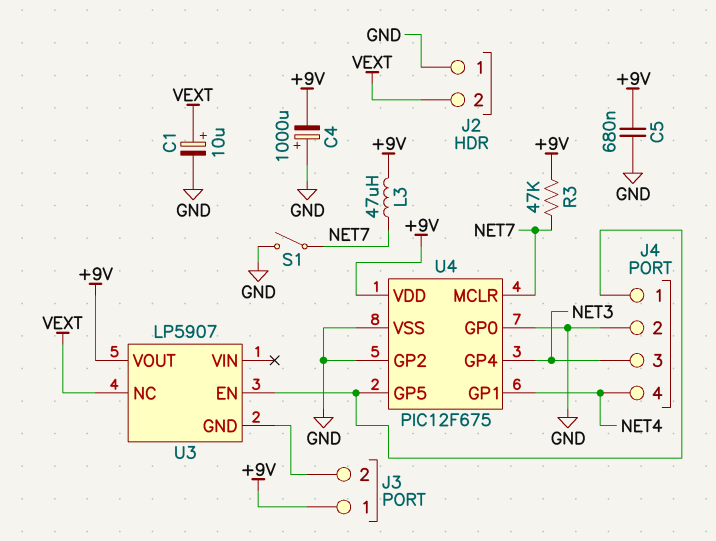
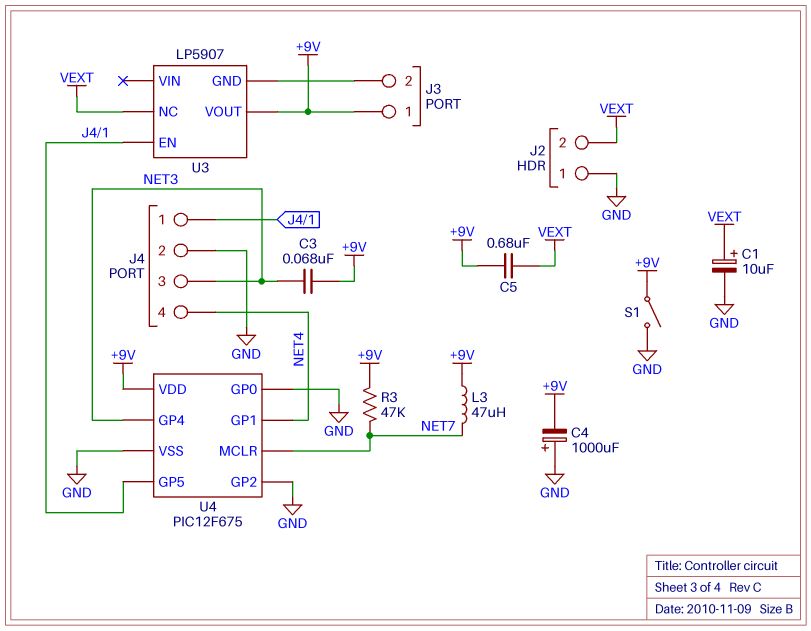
C3: none -> 68nF (+9V, NET3)
C5: 680nF (+9V, GND) -> 680nF (+9V, VEXT)
S1: switch (GND, NET7) -> switch (+9V, GND)

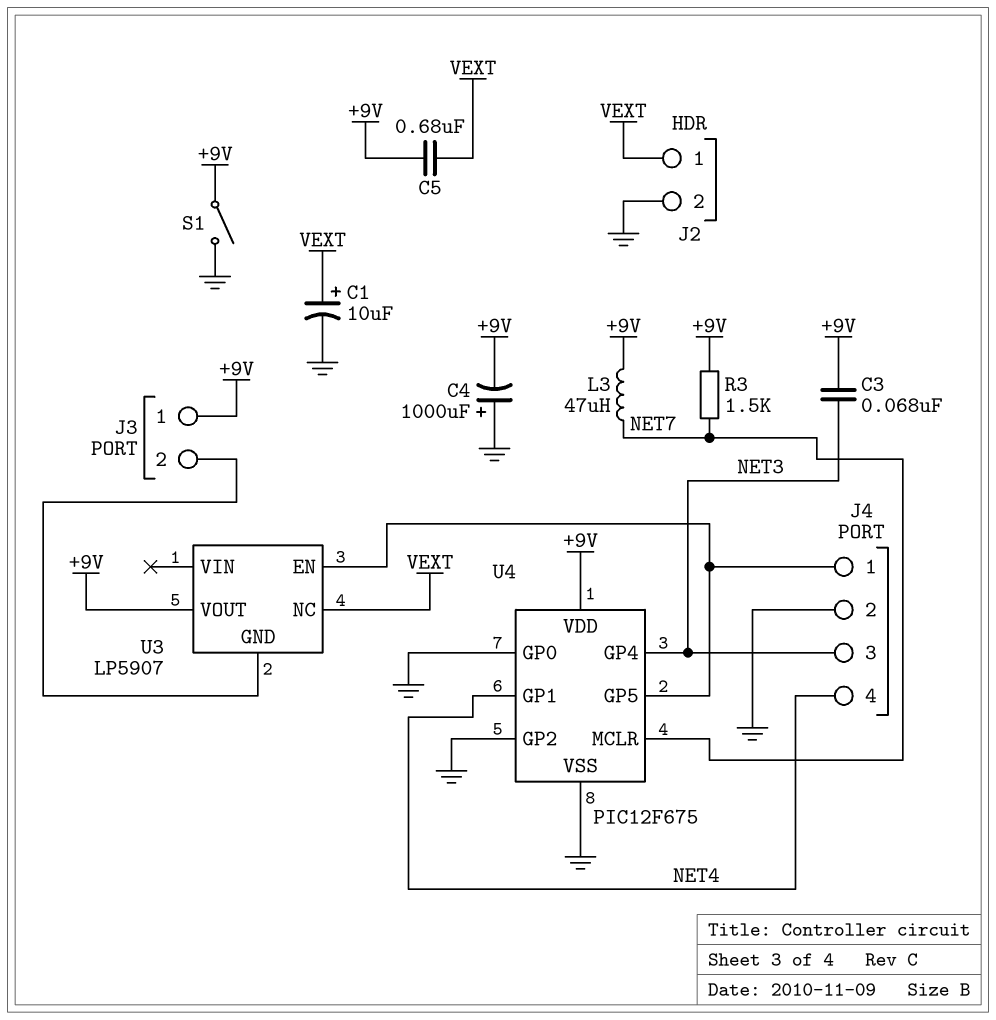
J2 pin 1: GND -> VEXT
J2 pin 2: VEXT -> GND
R3: 47k (+9V, NET7) -> 1.5k (+9V, NET7)

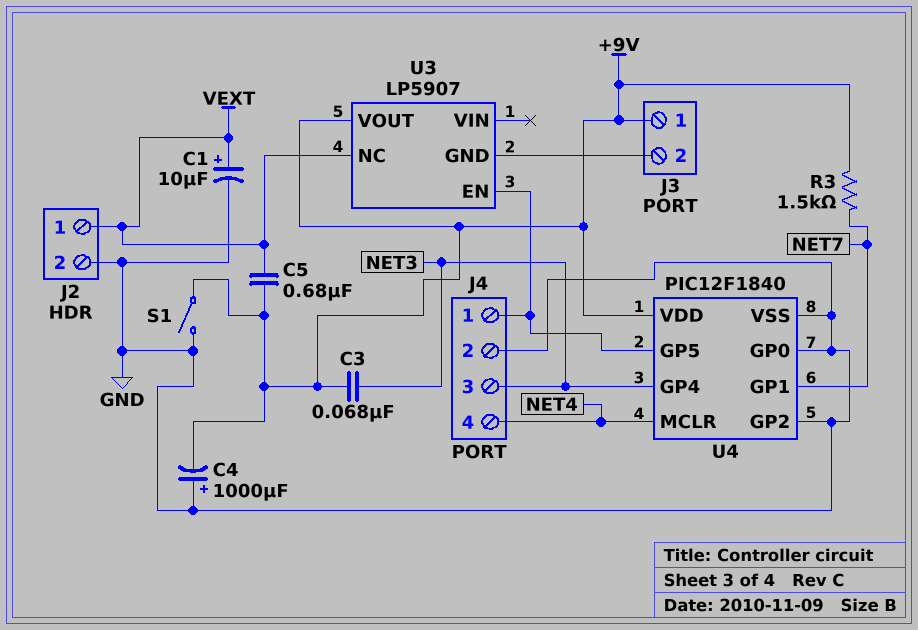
L3: 47uH (+9V, NET7) -> none
U4: PIC12F675 -> PIC12F1840
U4 pin GP1: NET4 -> NET7
U4 pin MCLR: NET7 -> NET4

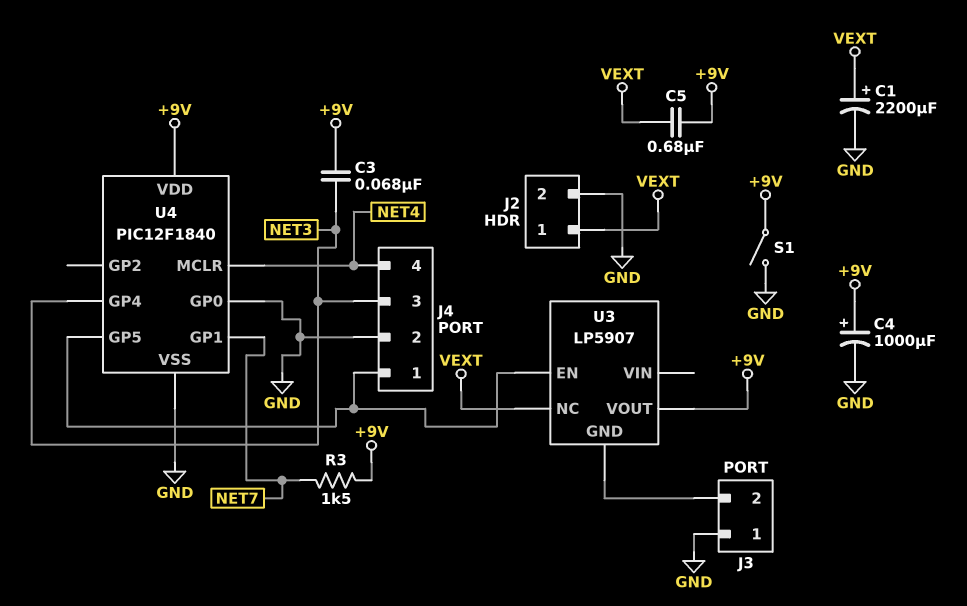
C1: 10uF (plus VEXT, minus GND) -> 2200uF (plus VEXT, minus GND)
C4: 1000uF (plus GND, minus +9V) -> 1000uF (plus +9V, minus GND)
J3 pin 1: +9V -> GND
U4 pin GP2: GND -> none

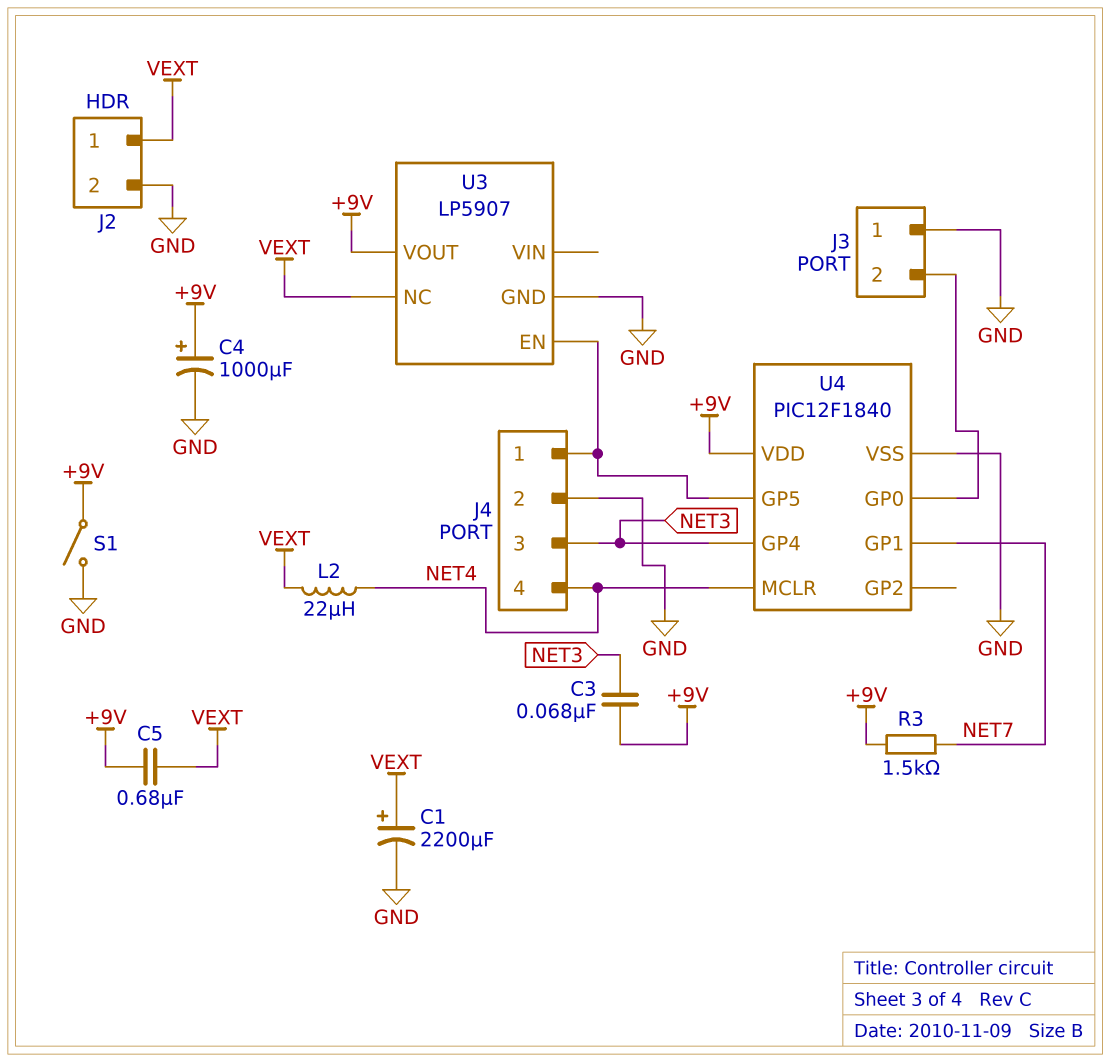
L2: none -> 22uH (NET4, VEXT)
U3 pin GND: J3/2 -> GND
U4 pin GP0: GND -> J3/2

